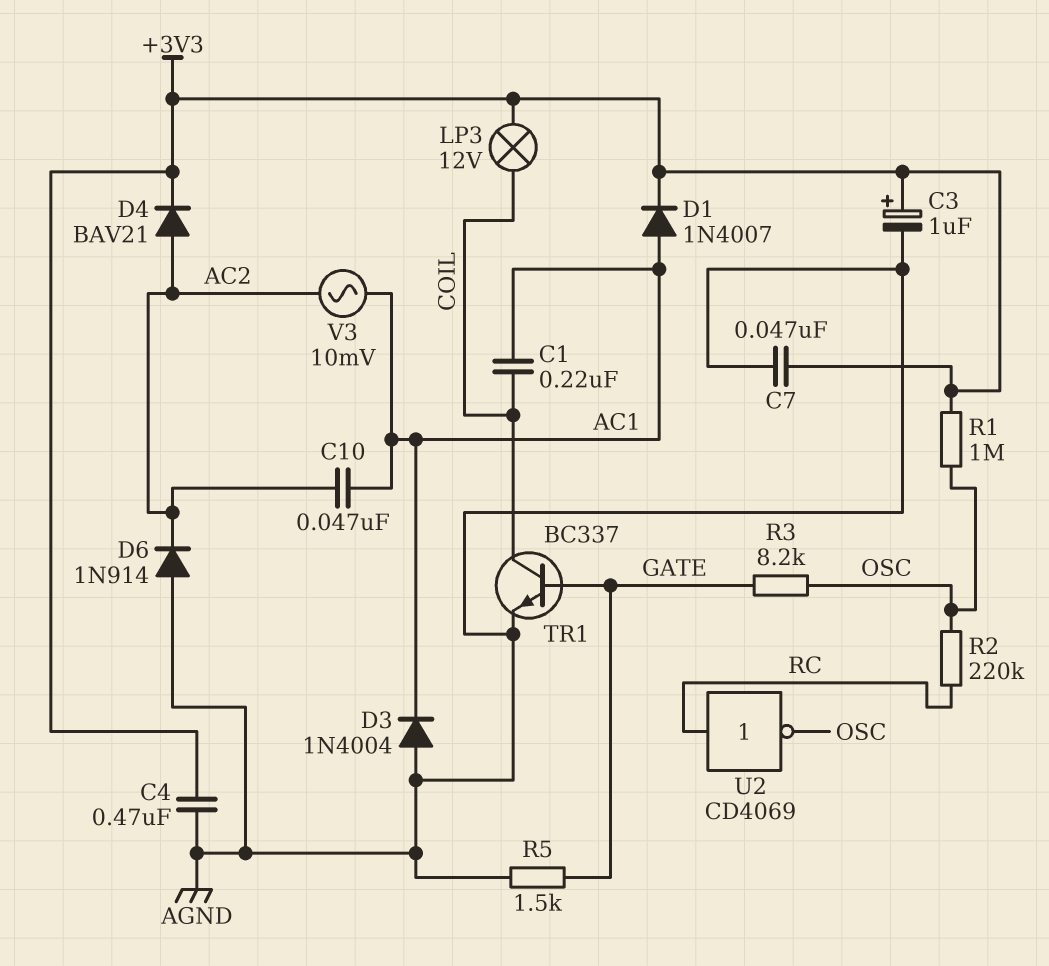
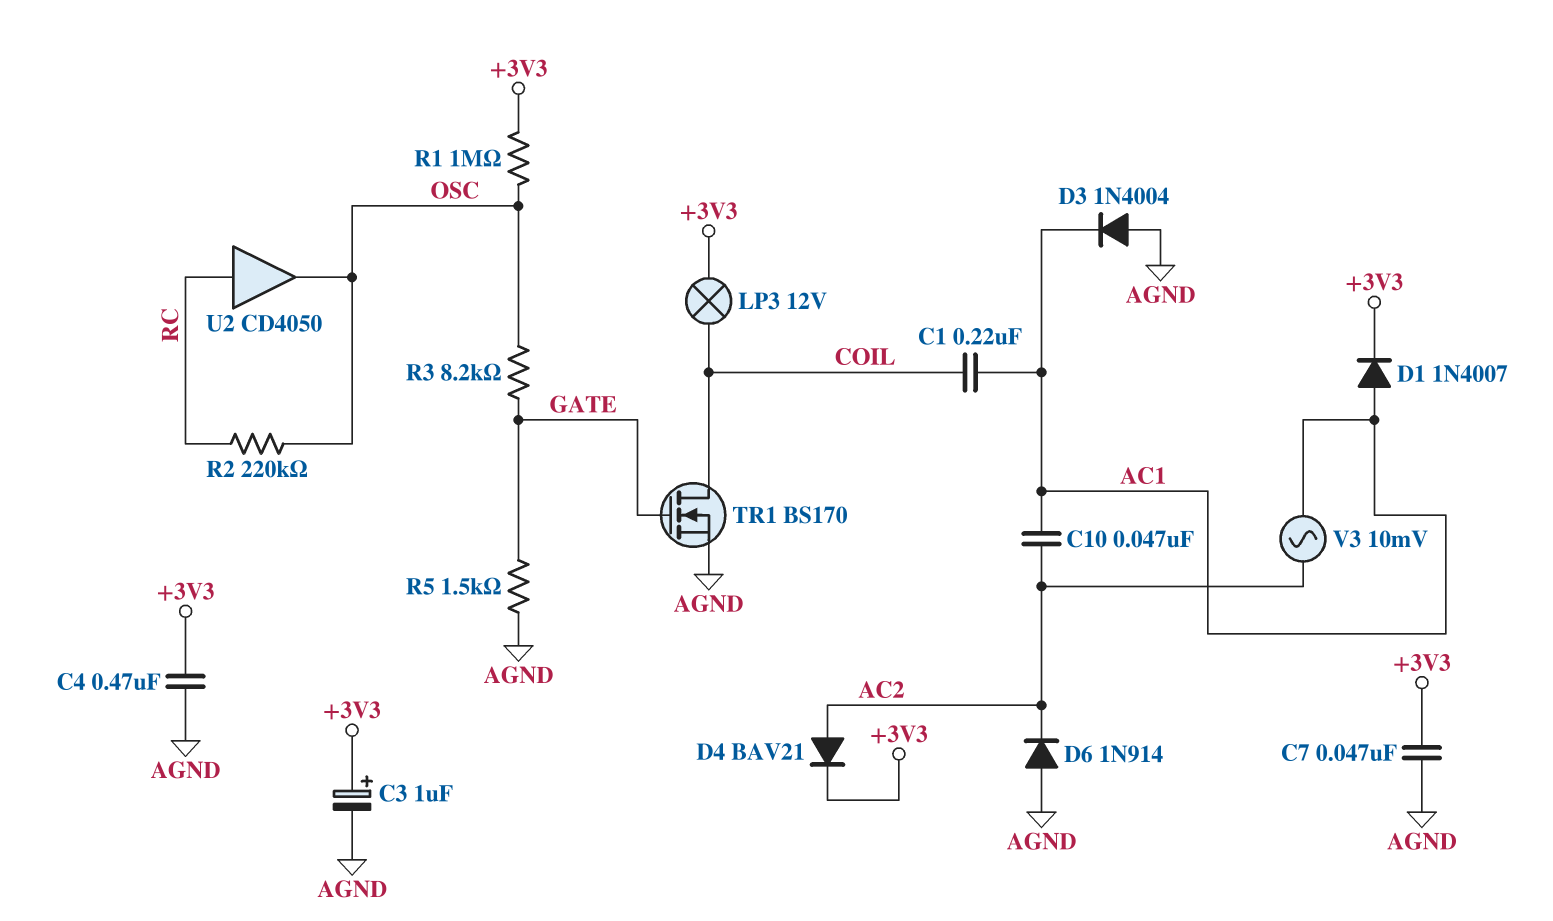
TR1: NPN BC337 (B GATE, C COIL, E AGND) -> NMOS BS170 (G GATE, D COIL, S AGND)
U2: NOT CD4069 (in RC, out OSC) -> buffer CD4050 (in RC, out OSC)

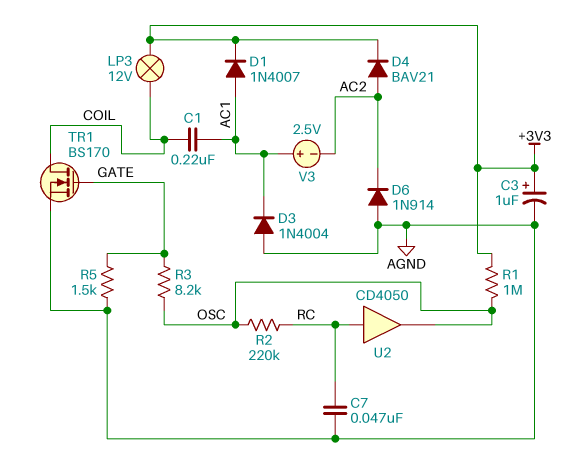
C4: 470nF (+3V3, AGND) -> none
C7: 47nF (+3V3, AGND) -> 47nF (AGND, RC)
C10: 47nF (AC1, AC2) -> none
V3: AC 10mV (AC1, AC2) -> 2.5V (plus AC1, minus AC2)

